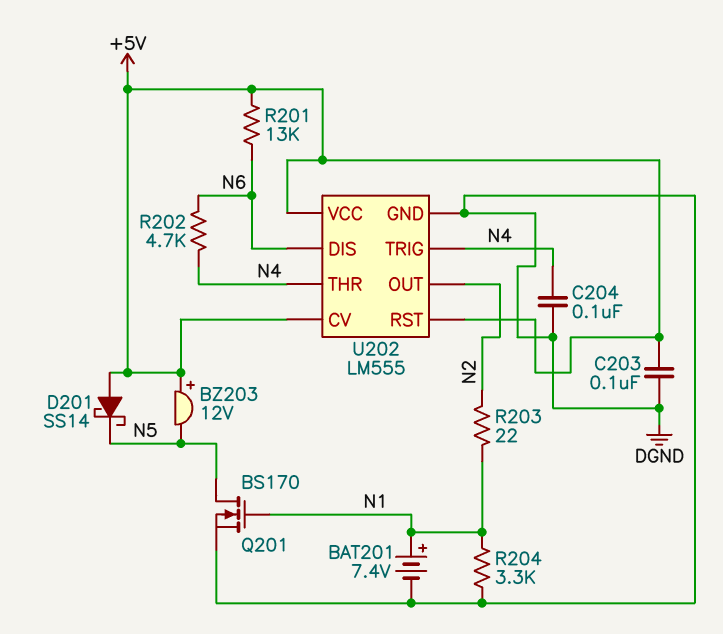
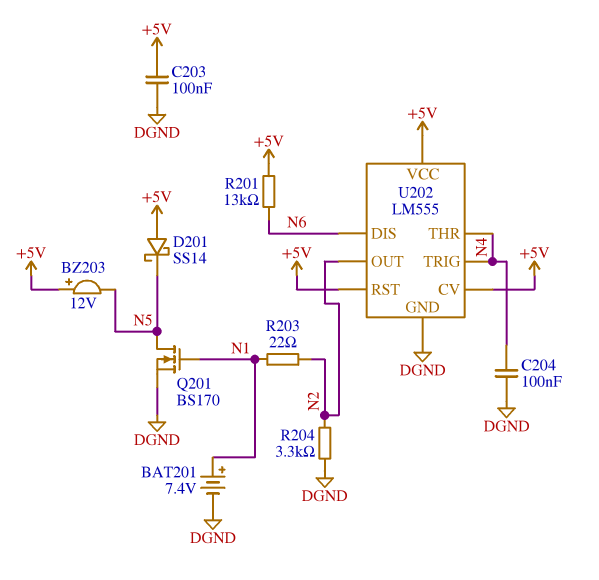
R202: 4.7k (N4, N6) -> none
R204: 3.3k (DGND, N1) -> 3.3k (DGND, N2)

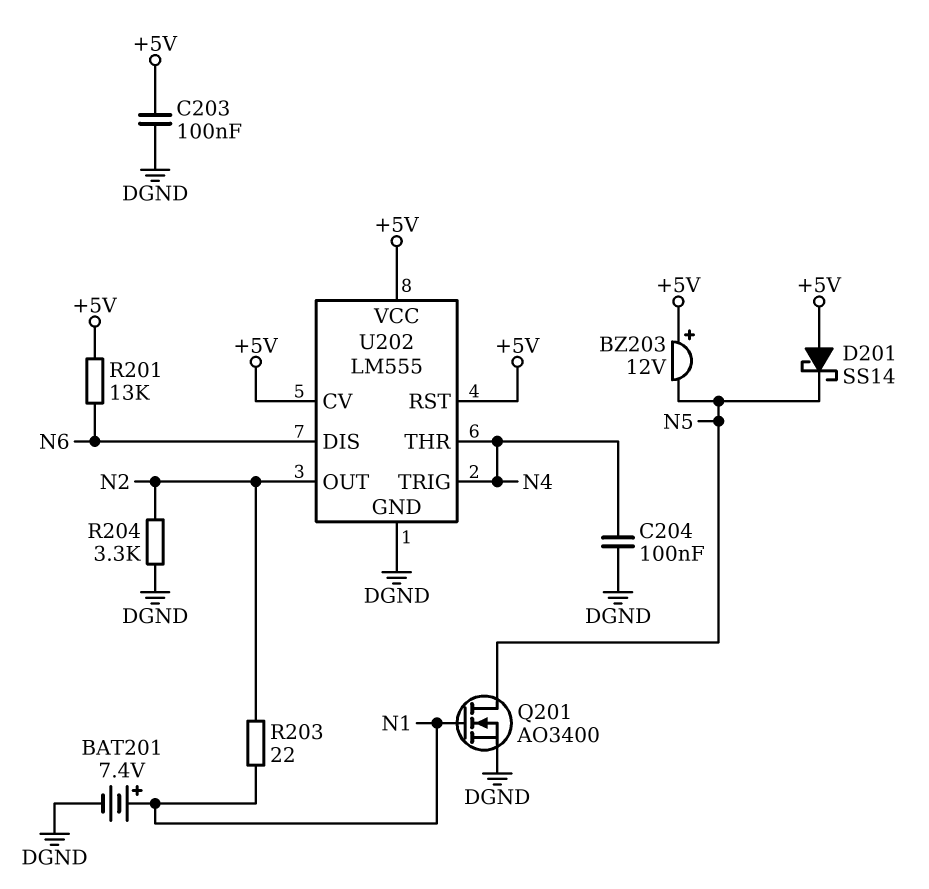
Q201: NMOS BS170 (G N1, D N5, S DGND) -> NMOS AO3400 (G N1, D N5, S DGND)

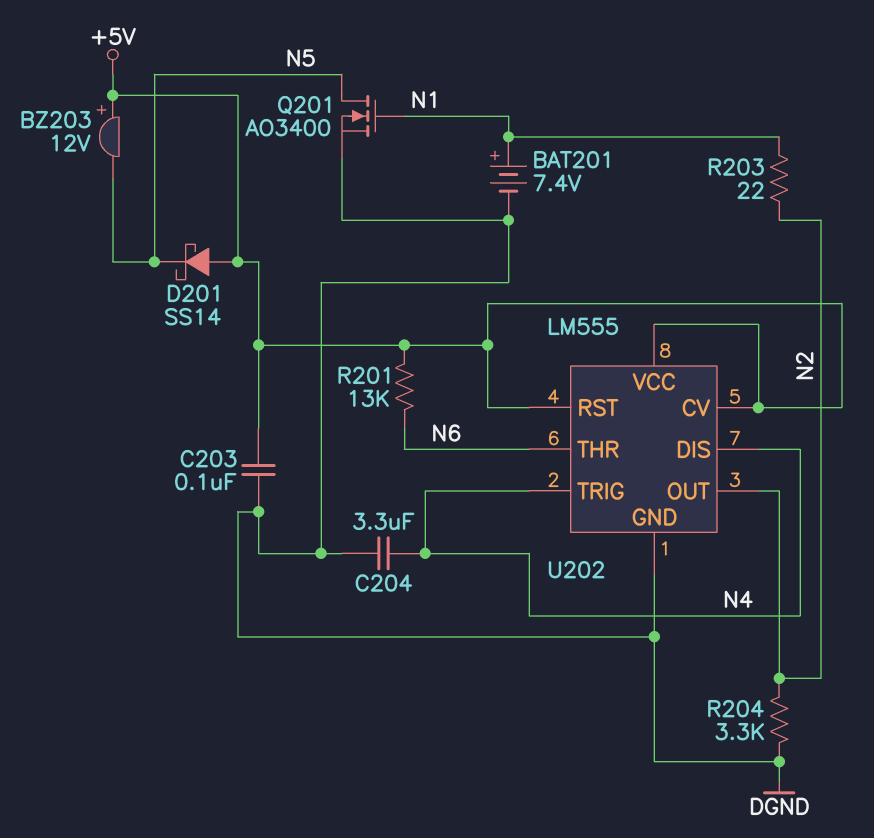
C204: 100nF (DGND, N4) -> 3.3uF (DGND, N4)
U202 pin DIS: N6 -> N4
U202 pin THR: N4 -> N6

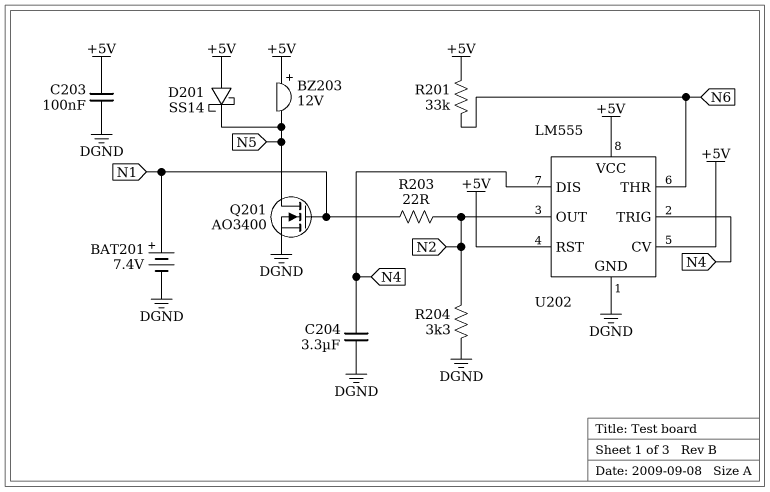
R201: 13k (+5V, N6) -> 33k (+5V, N6)

